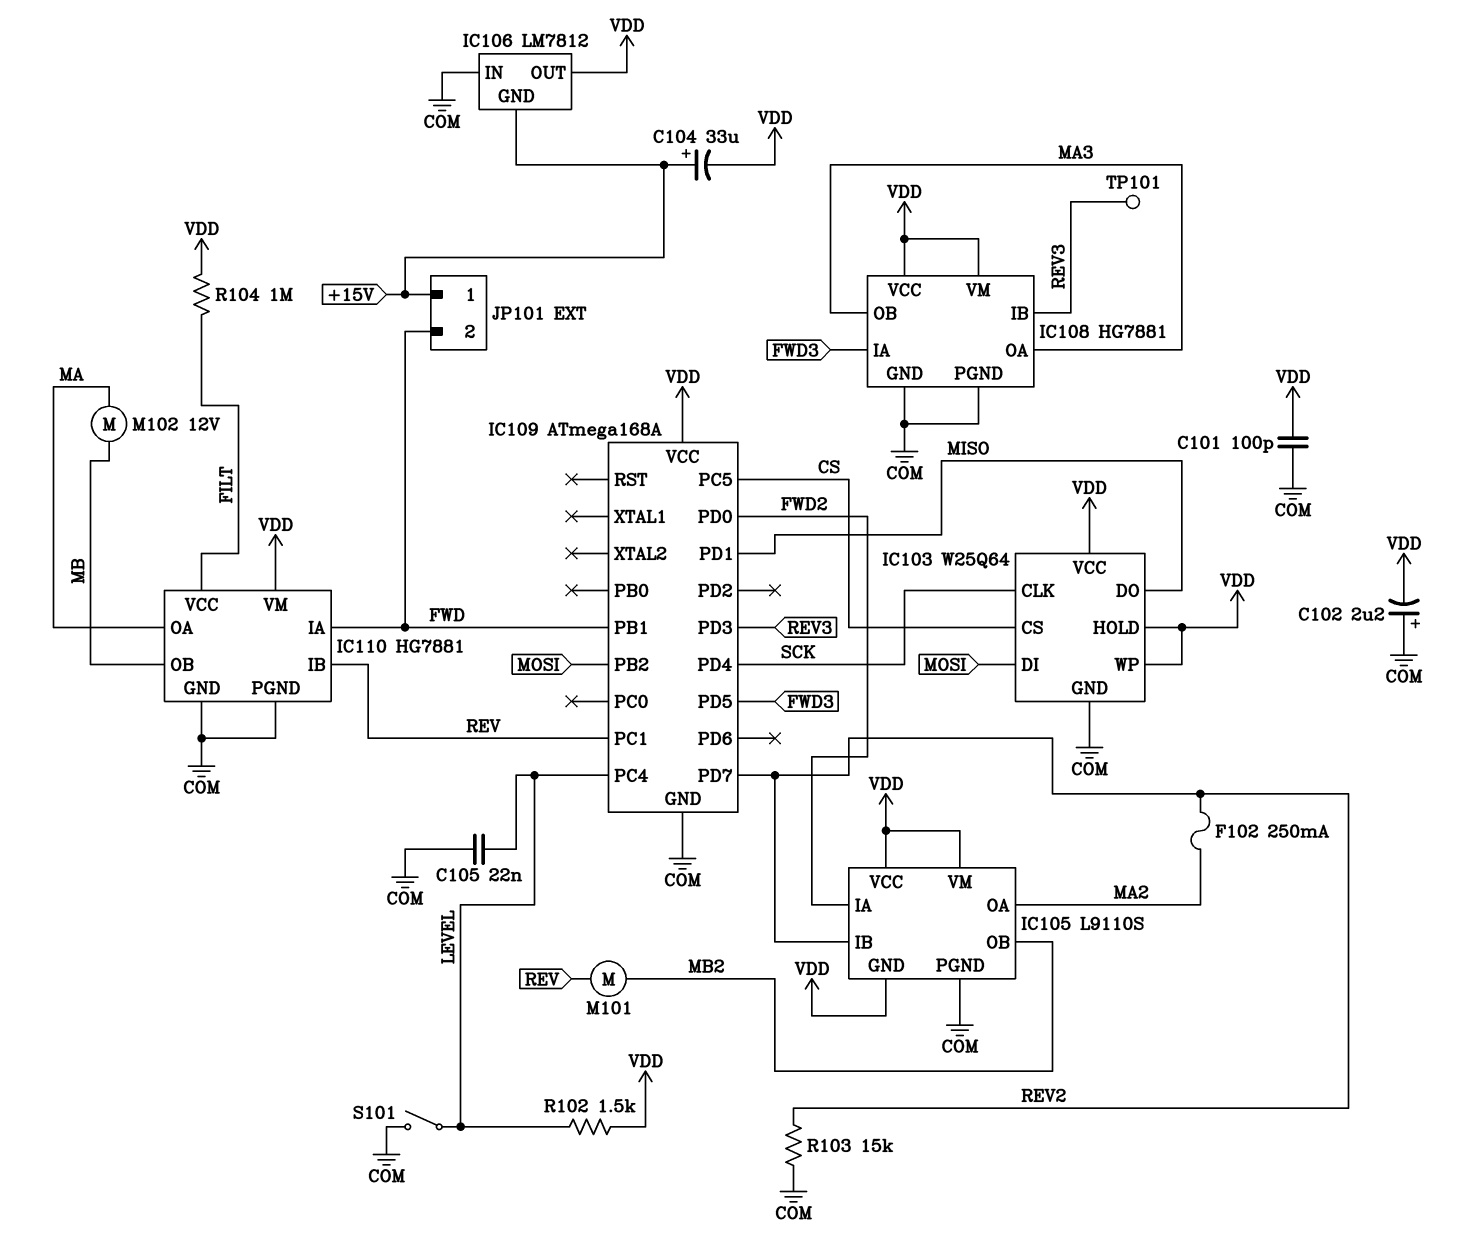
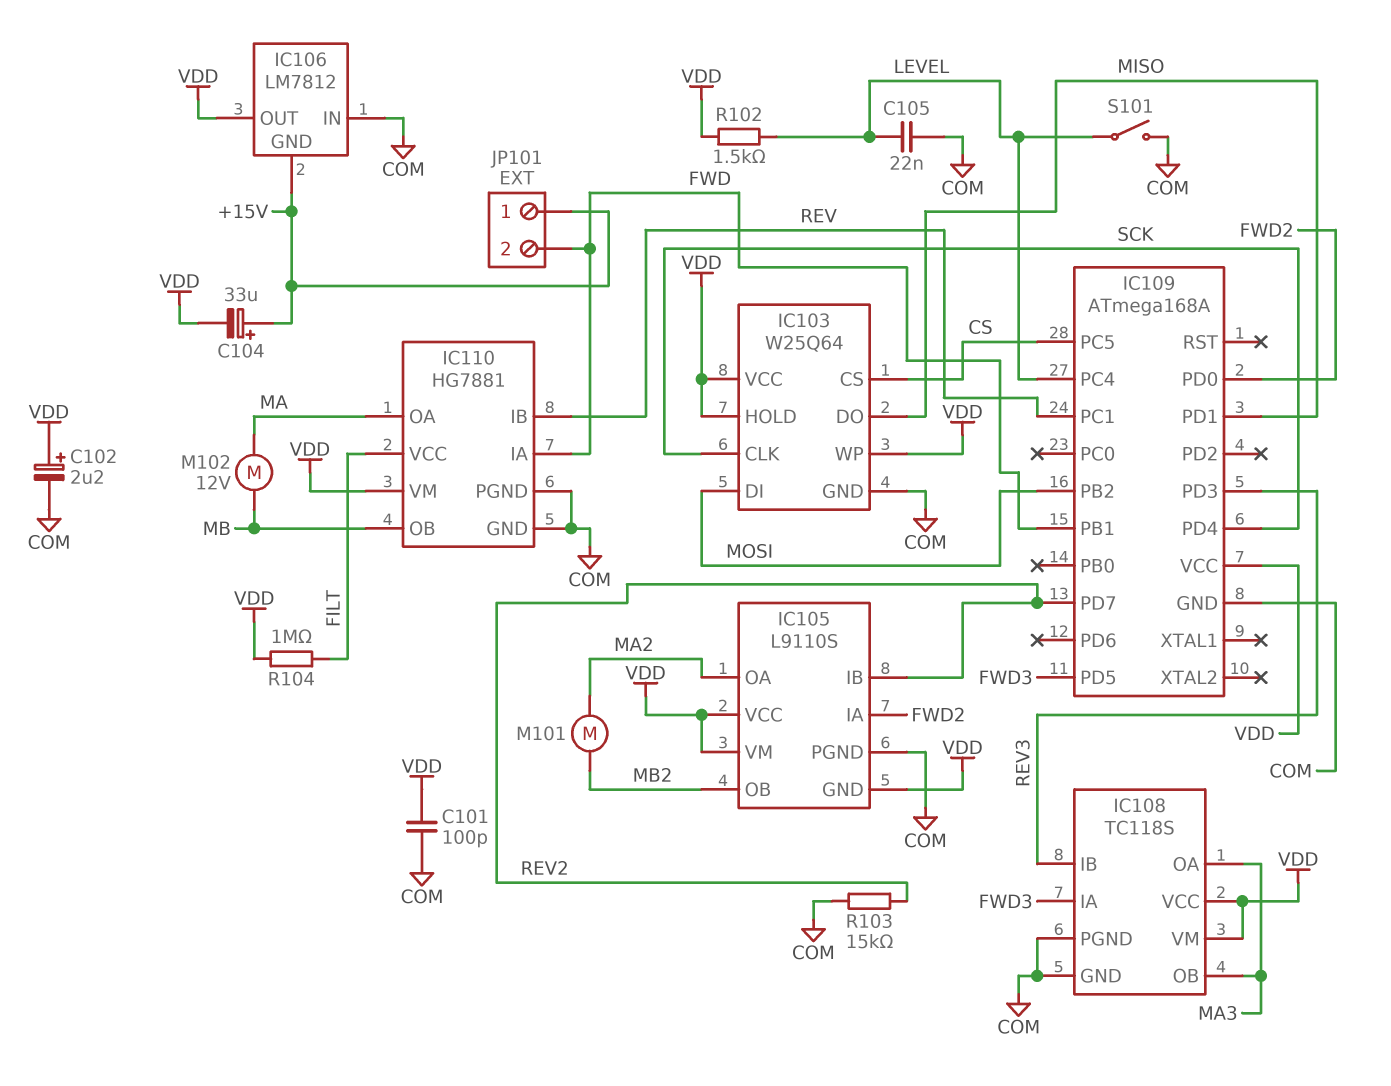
C102: 2.2uF (plus COM, minus VDD) -> 2.2uF (plus VDD, minus COM)
F102: 250mA (MA2, REV2) -> none
IC108: HG7881 -> TC118S
M101: motor (MB2, REV) -> motor (MA2, MB2)
TP101: test point (REV3) -> none

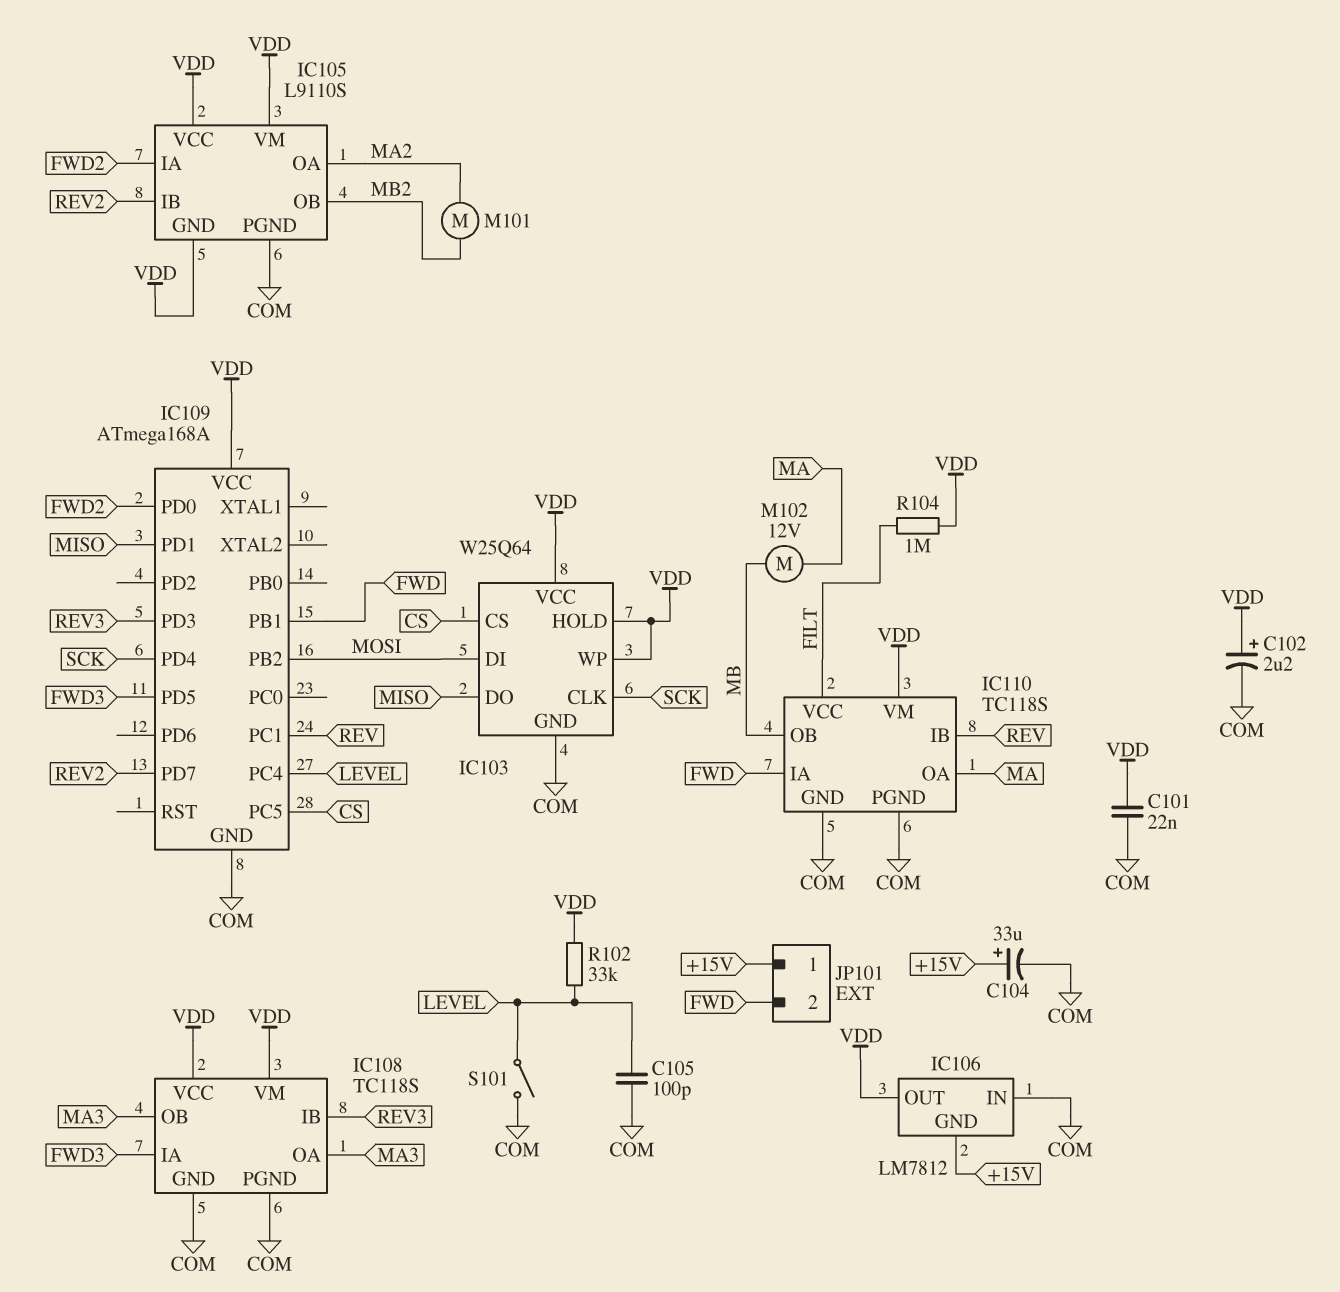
C101: 100pF (COM, VDD) -> 22nF (COM, VDD)
C104: 33uF (plus +15V, minus VDD) -> 33uF (plus +15V, minus COM)
C105: 22nF (COM, LEVEL) -> 100pF (COM, LEVEL)
IC110: HG7881 -> TC118S
R102: 1.5k (LEVEL, VDD) -> 33k (LEVEL, VDD)
R103: 15k (COM, REV2) -> none

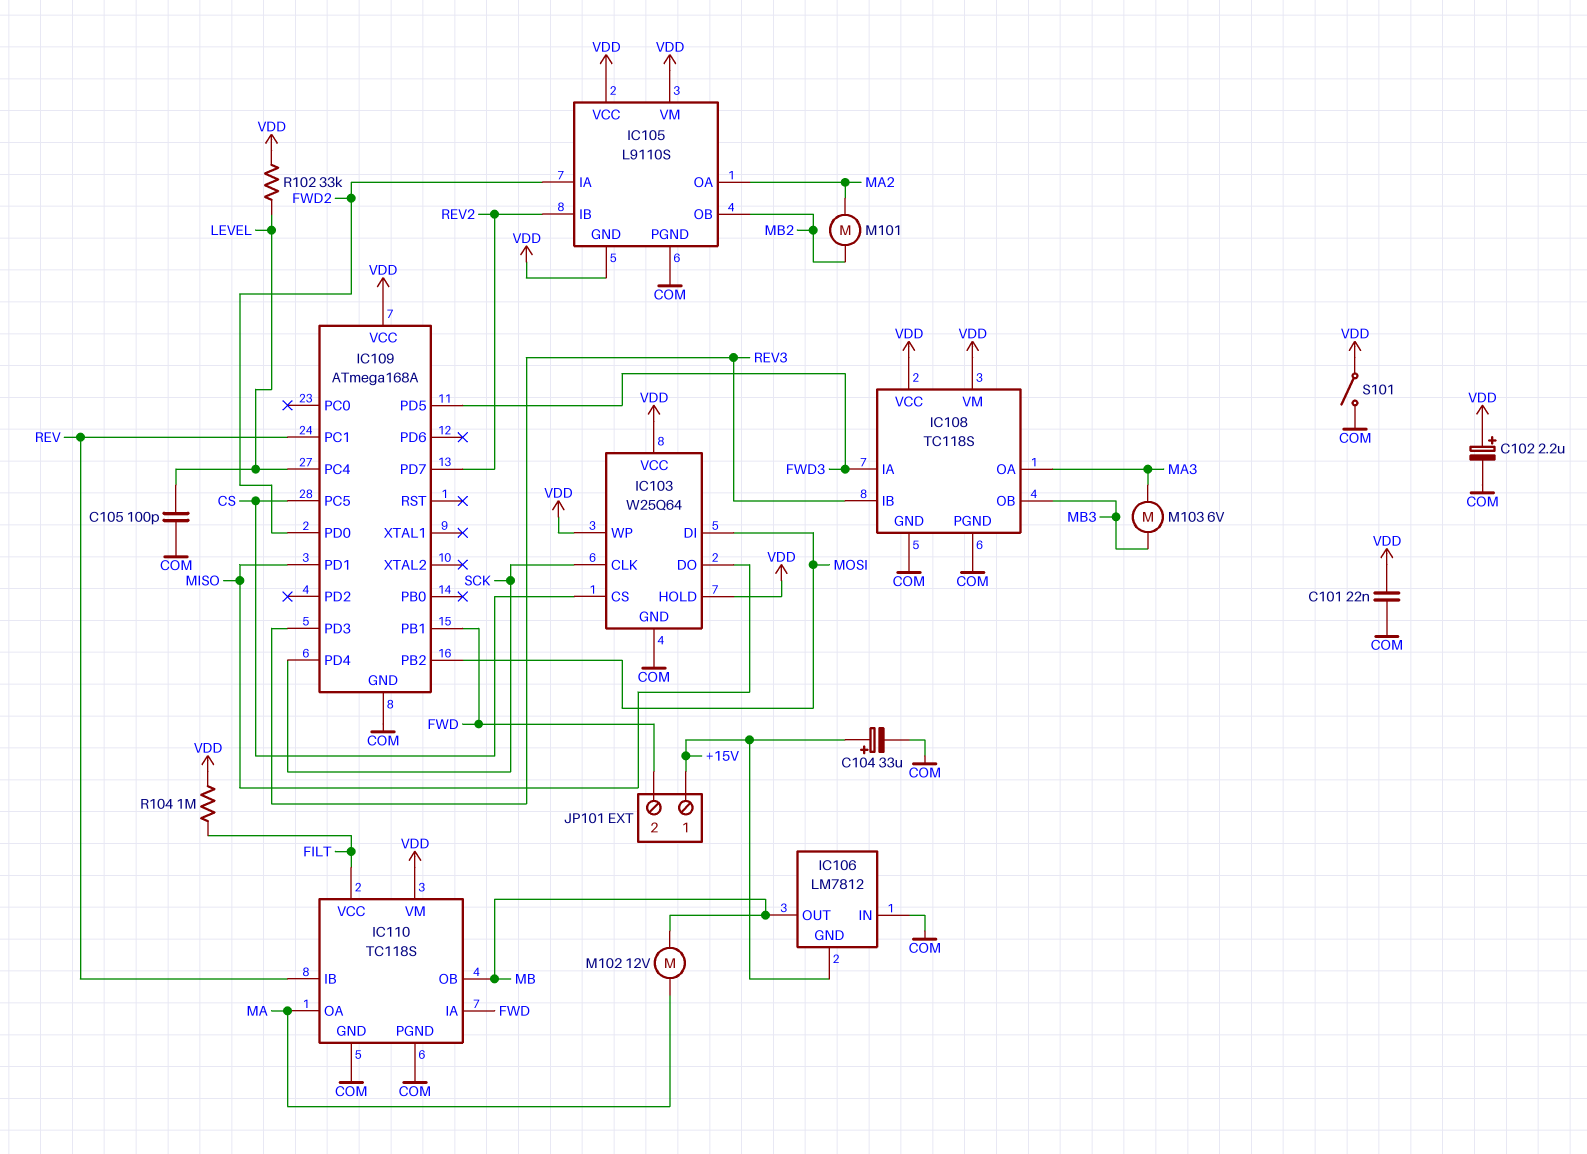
IC106 pin OUT: VDD -> MB
IC108 pin OB: MA3 -> MB3
M103: none -> motor 6V (MA3, MB3)
S101: switch (COM, LEVEL) -> switch (COM, VDD)

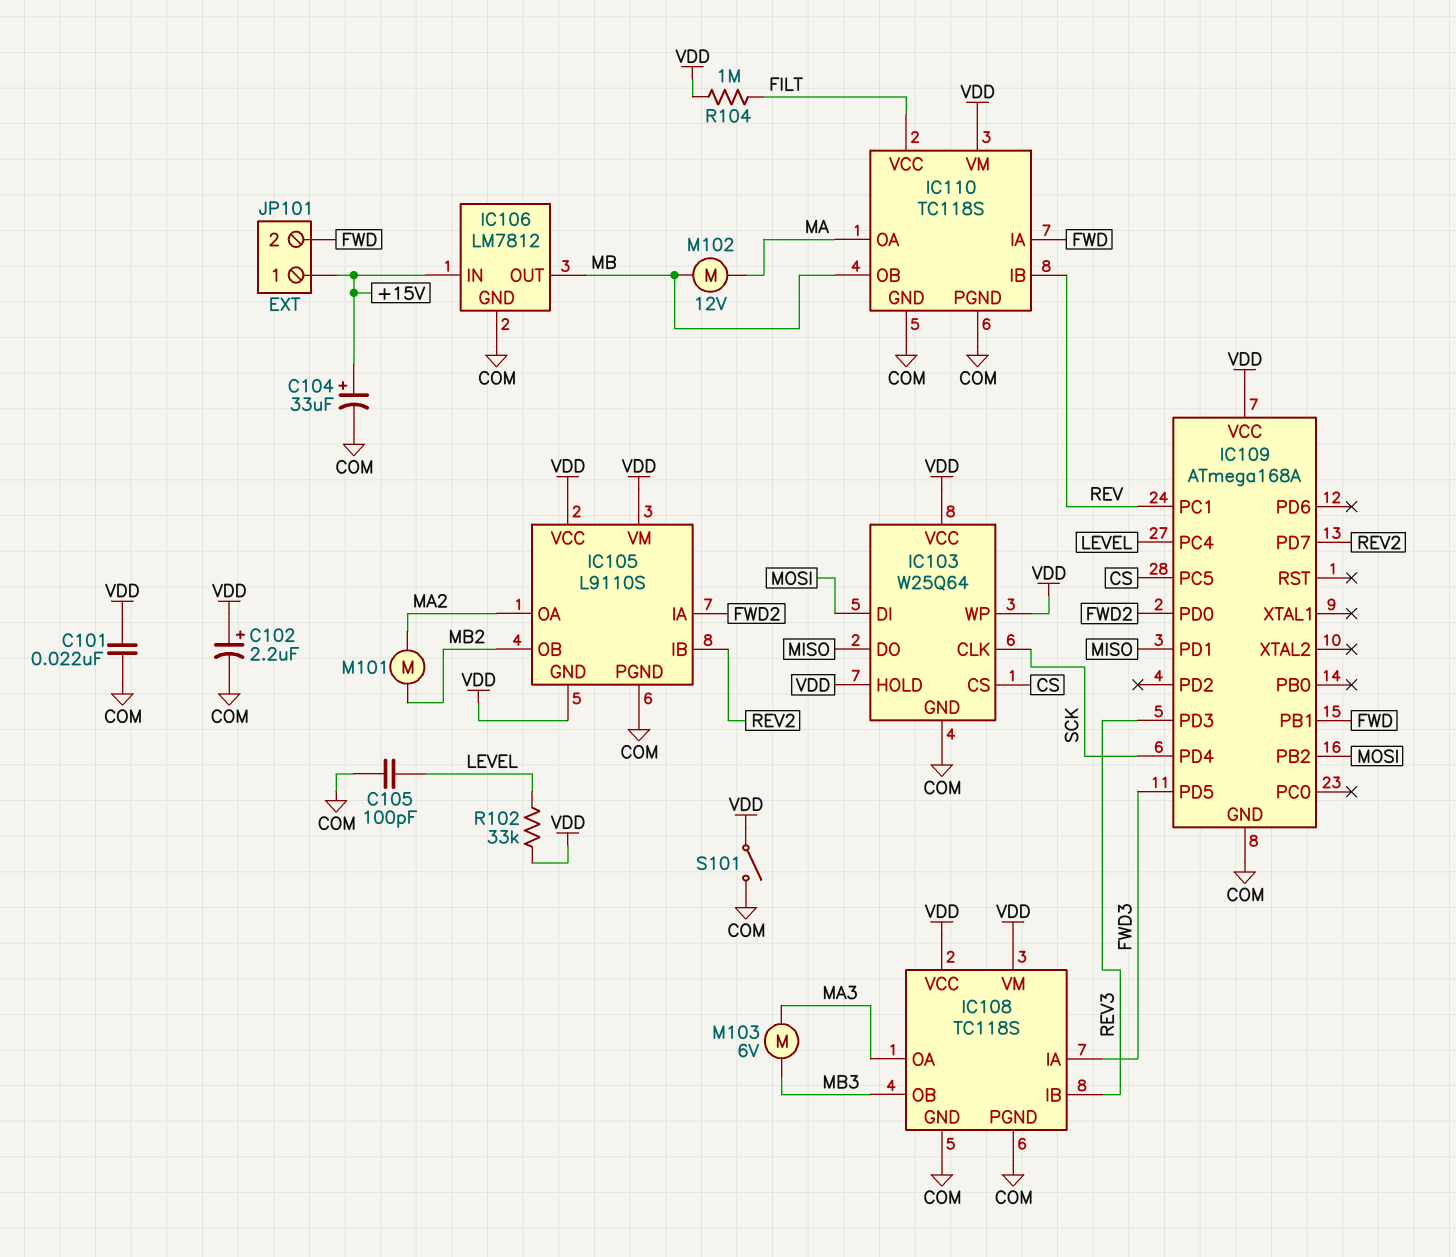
IC106 pin GND: +15V -> COM
IC106 pin IN: COM -> +15V

